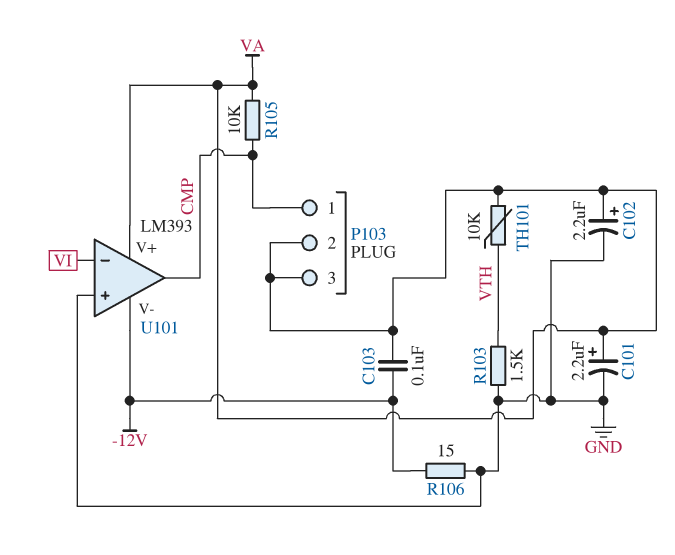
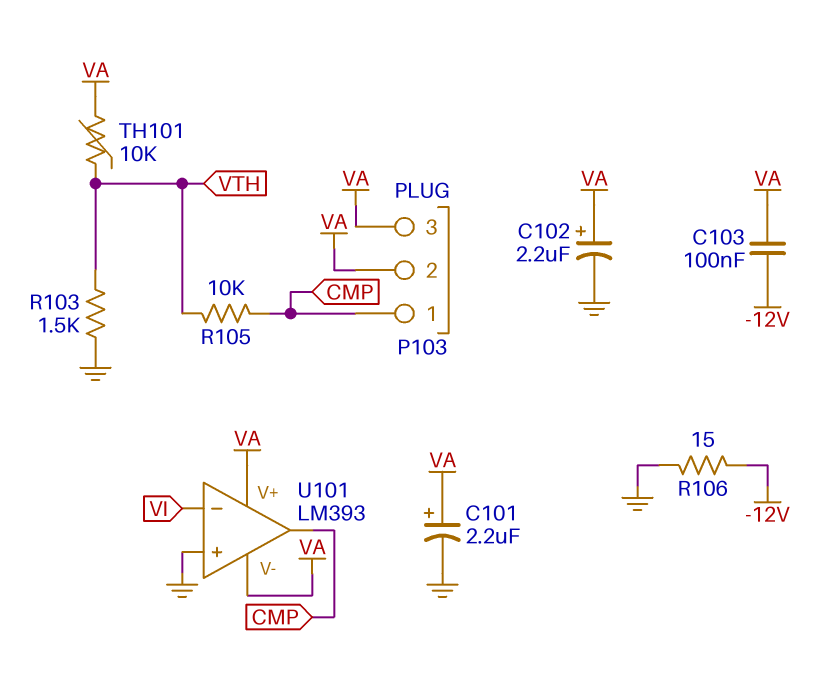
R105: 10k (CMP, VA) -> 10k (CMP, VTH)
U101 pin V-: -12V -> VA

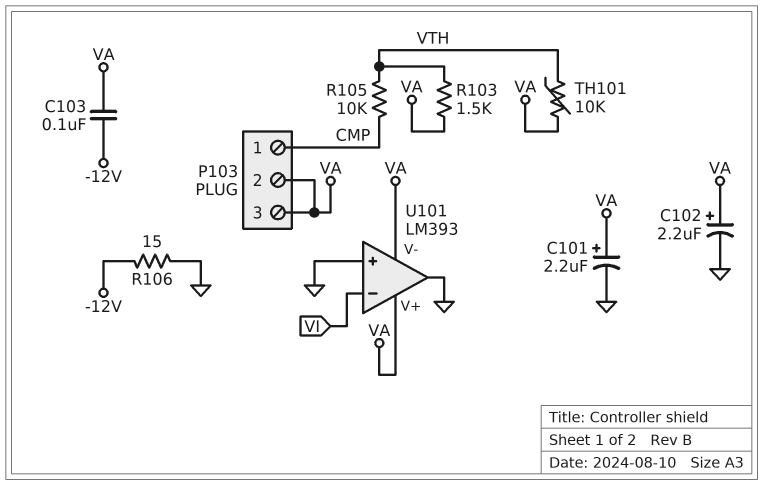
R103: 1.5k (GND, VTH) -> 1.5k (VA, VTH)
U101 pin out: CMP -> GND

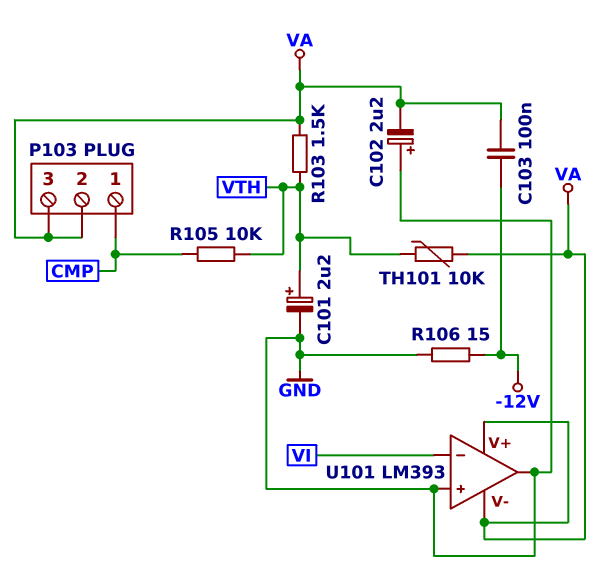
C101: 2.2uF (plus VA, minus GND) -> 2.2uF (plus VTH, minus GND)
C102: 2.2uF (plus VA, minus GND) -> 2.2uF (plus GND, minus VA)

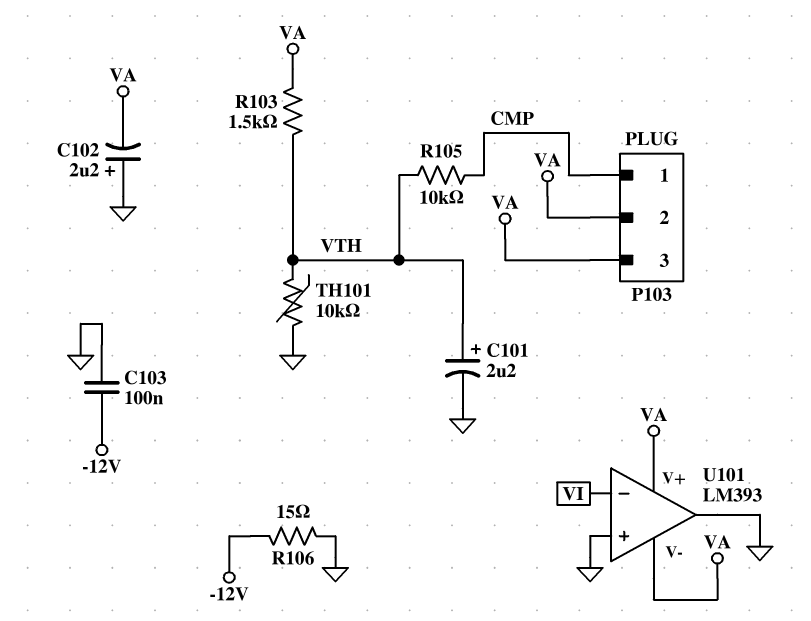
C103: 100nF (-12V, VA) -> 100nF (-12V, GND)
TH101: 10k (VA, VTH) -> 10k (GND, VTH)

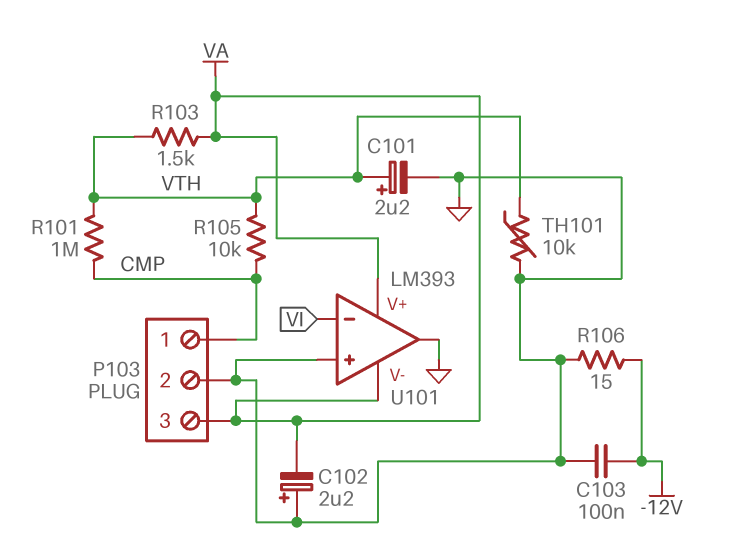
P103 pin 2: VA -> GND
R101: none -> 1M (CMP, VTH)

